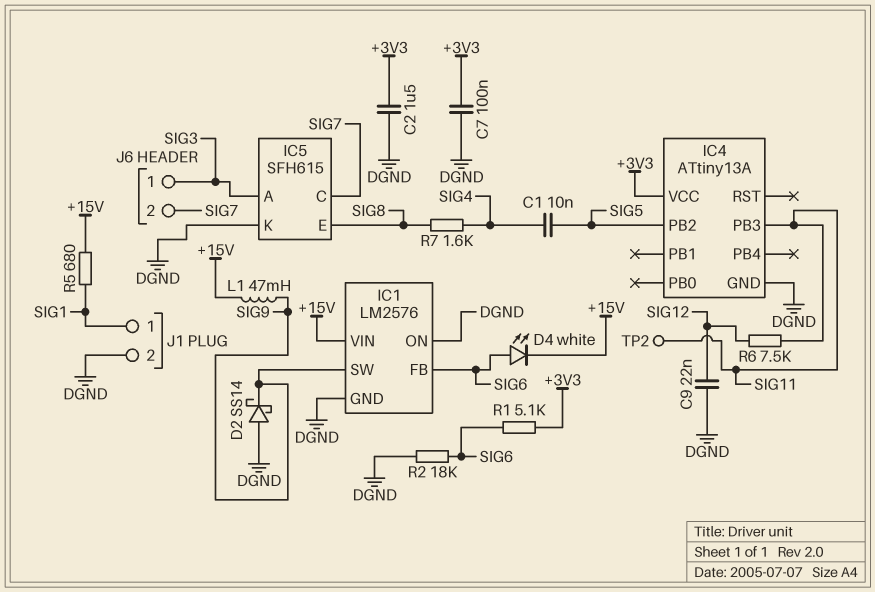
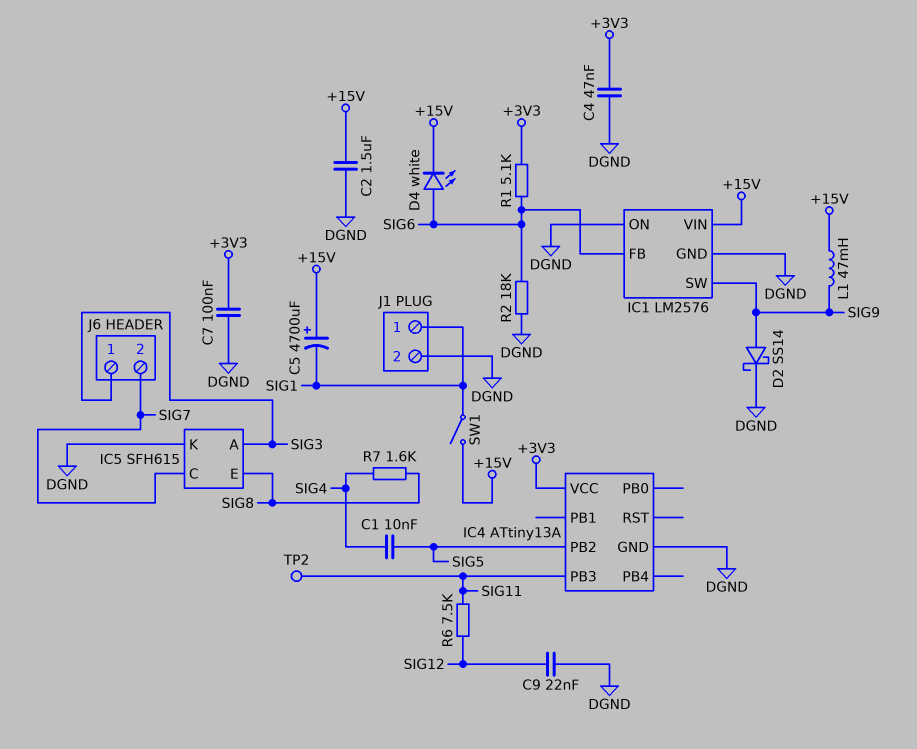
C2: 1.5uF (+3V3, DGND) -> 1.5uF (+15V, DGND)
C4: none -> 47nF (+3V3, DGND)
C5: none -> 4700uF (plus +15V, minus SIG1)
D2: schottky SS14 (A DGND, K SIG9) -> schottky SS14 (A SIG9, K DGND)
R5: 680 (+15V, SIG1) -> none
SW1: none -> switch (+15V, SIG1)

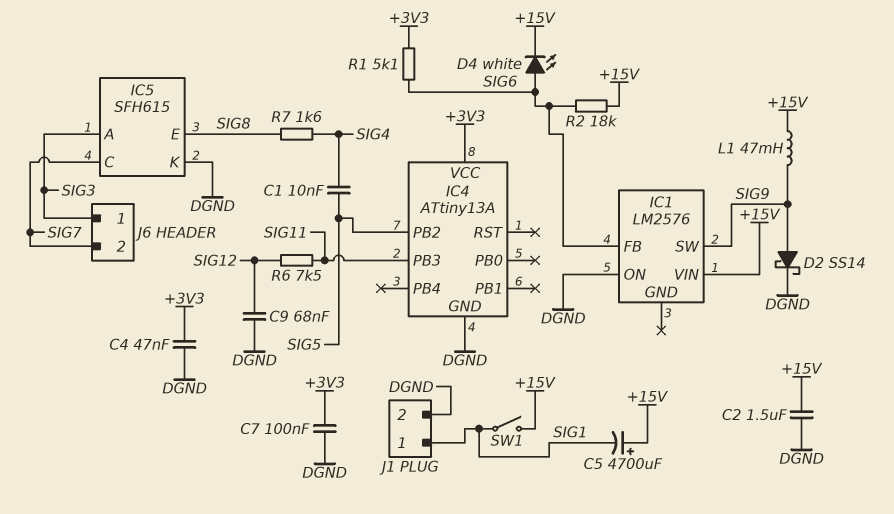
C9: 22nF (DGND, SIG12) -> 68nF (DGND, SIG12)
IC1 pin GND: DGND -> none
R2: 18k (DGND, SIG6) -> 18k (+15V, SIG6)
TP2: test point (SIG11) -> none

